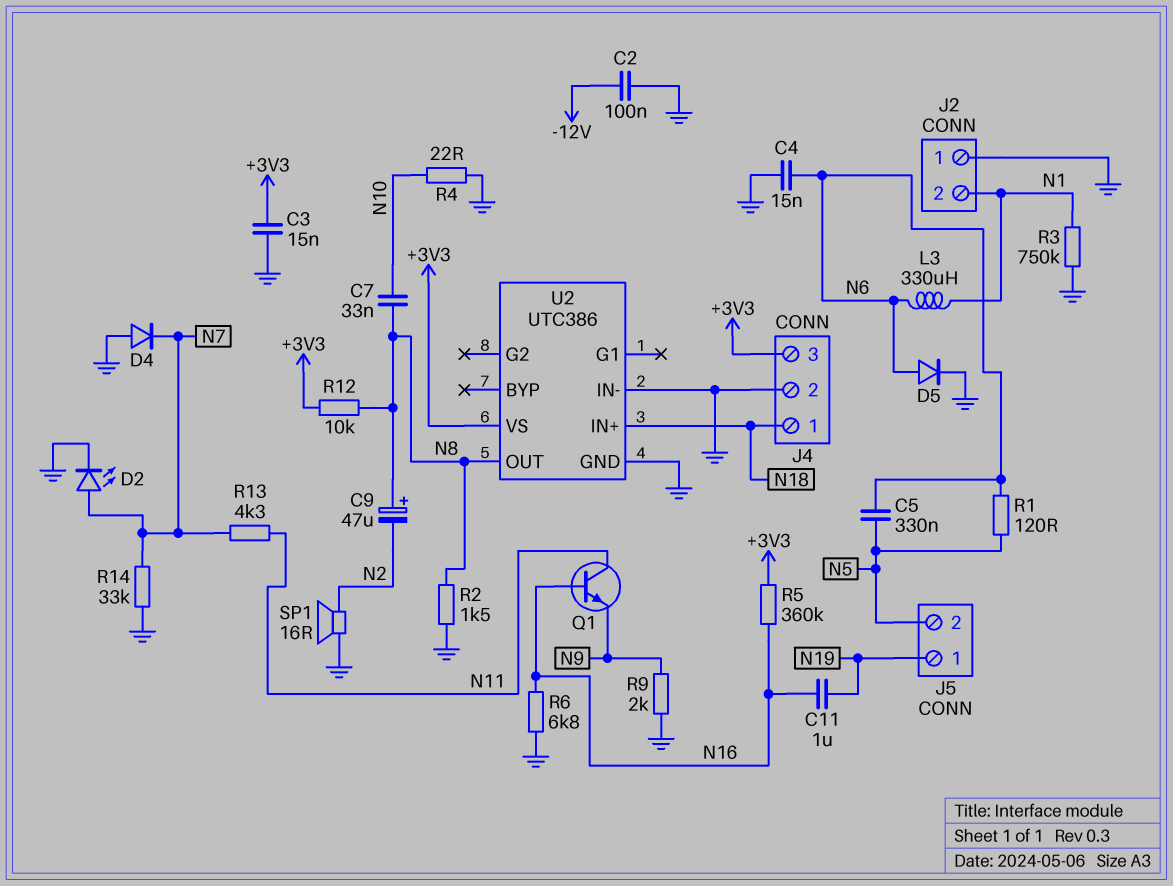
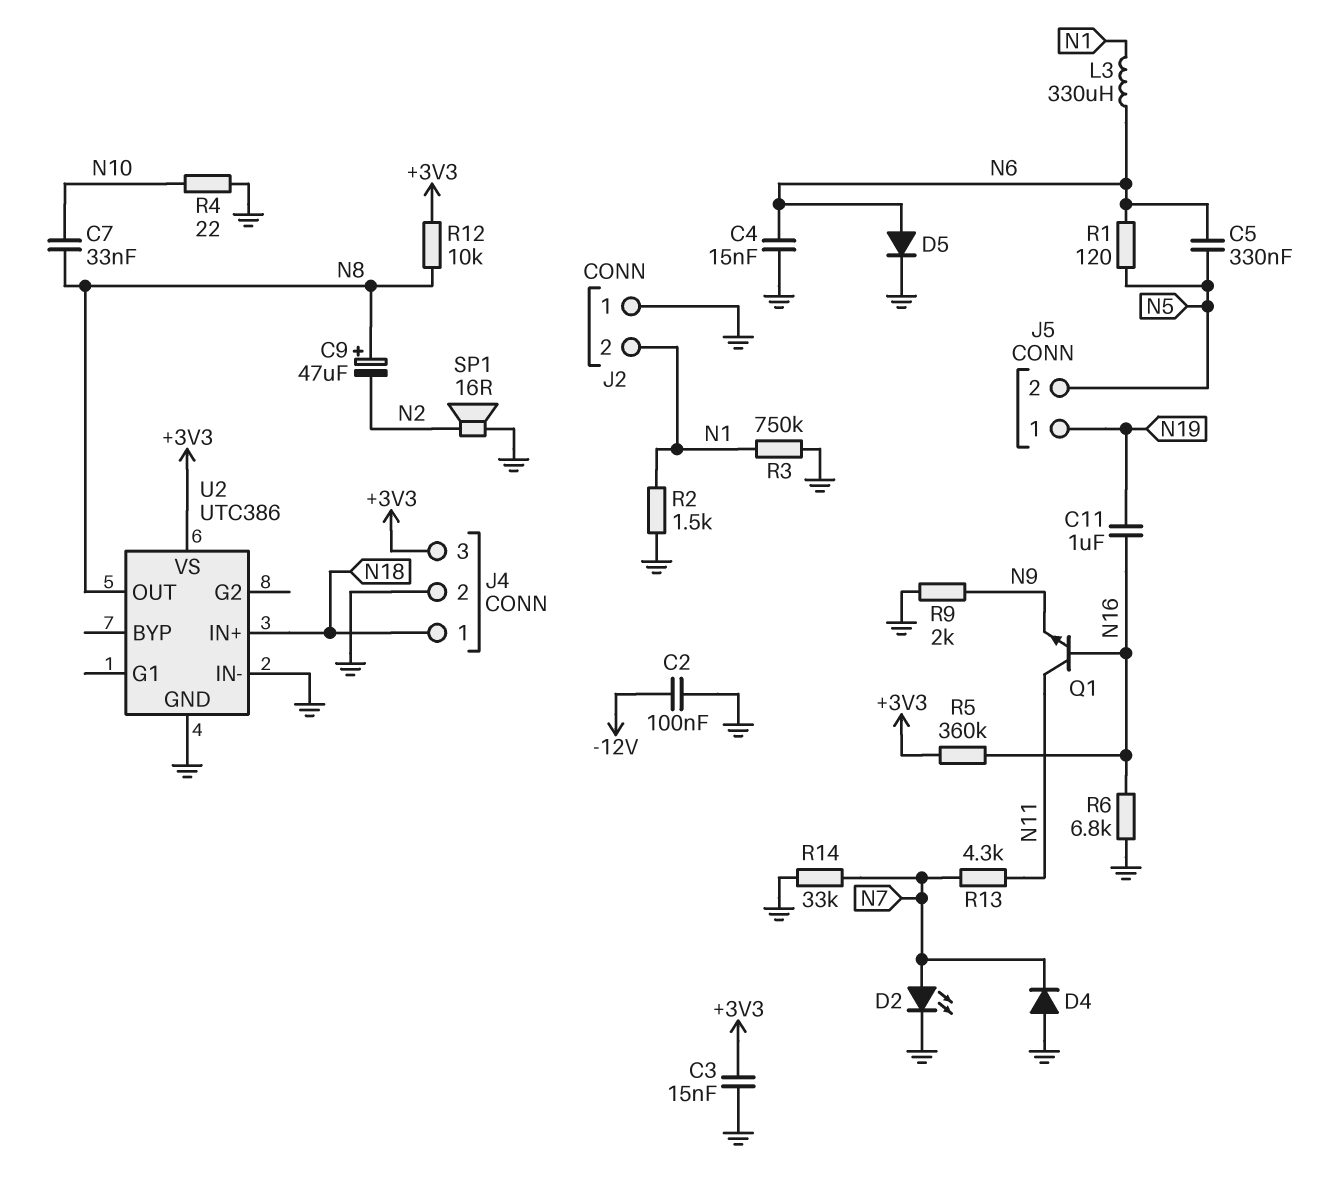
R2: 1.5k (GND, N8) -> 1.5k (GND, N1)

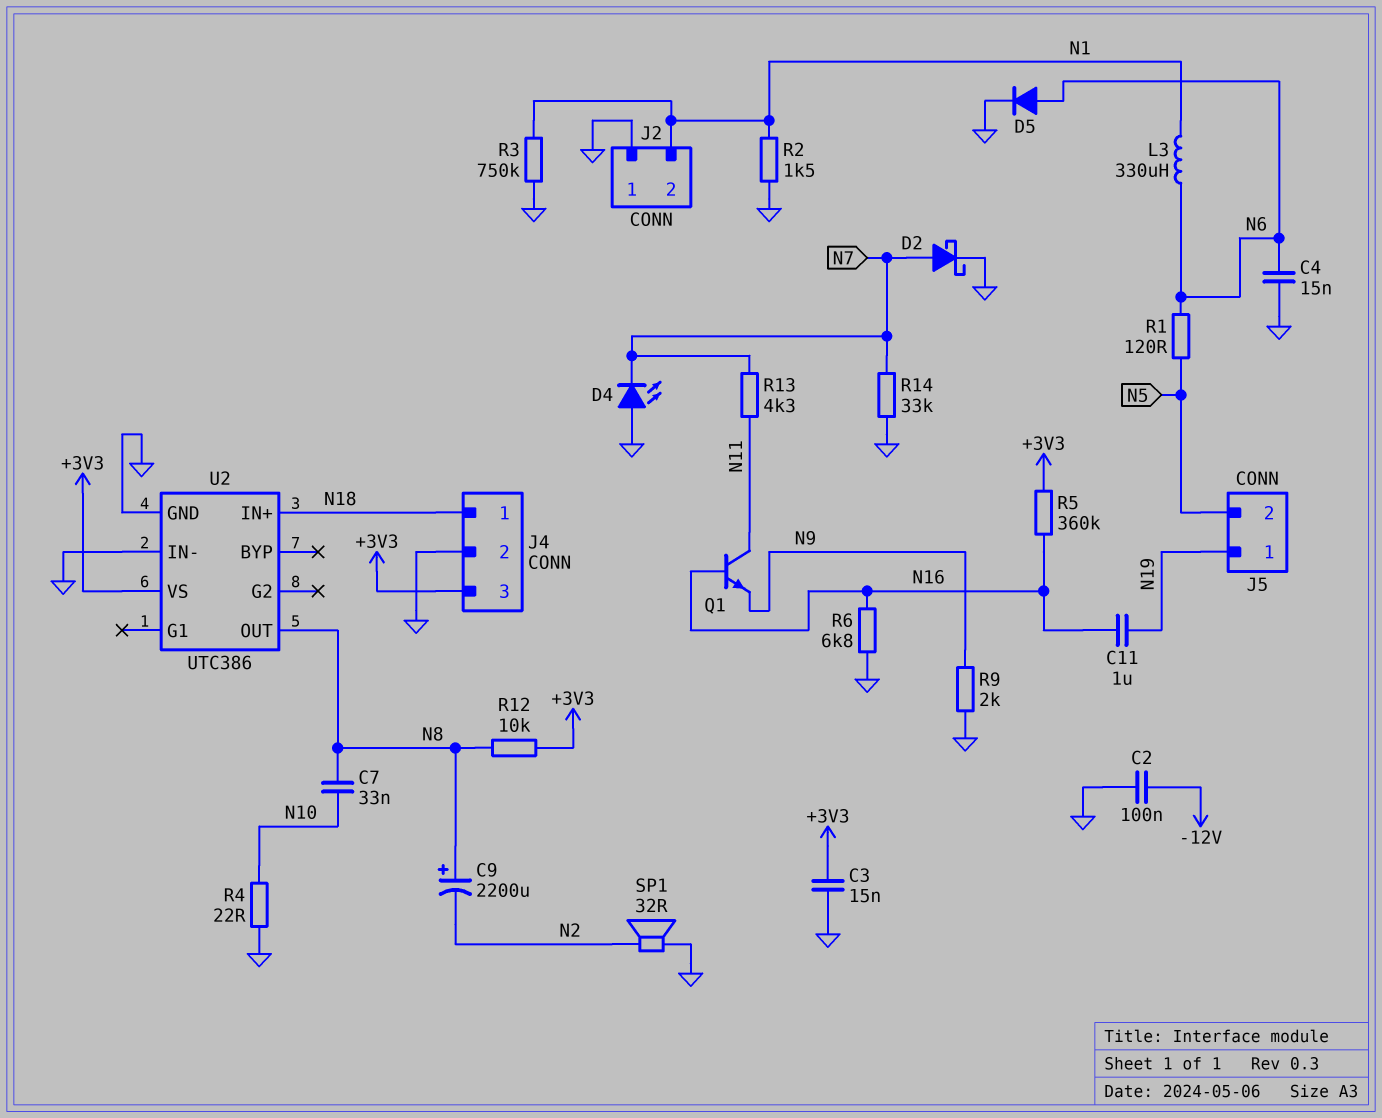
C5: 330nF (N5, N6) -> none
C9: 47uF (plus N8, minus N2) -> 2200uF (plus N8, minus N2)
D2: LED (A N7, K GND) -> schottky (A N7, K GND)
D4: diode (A GND, K N7) -> LED (A GND, K N7)
SP1: speaker 16R (GND, N2) -> speaker 32R (GND, N2)

